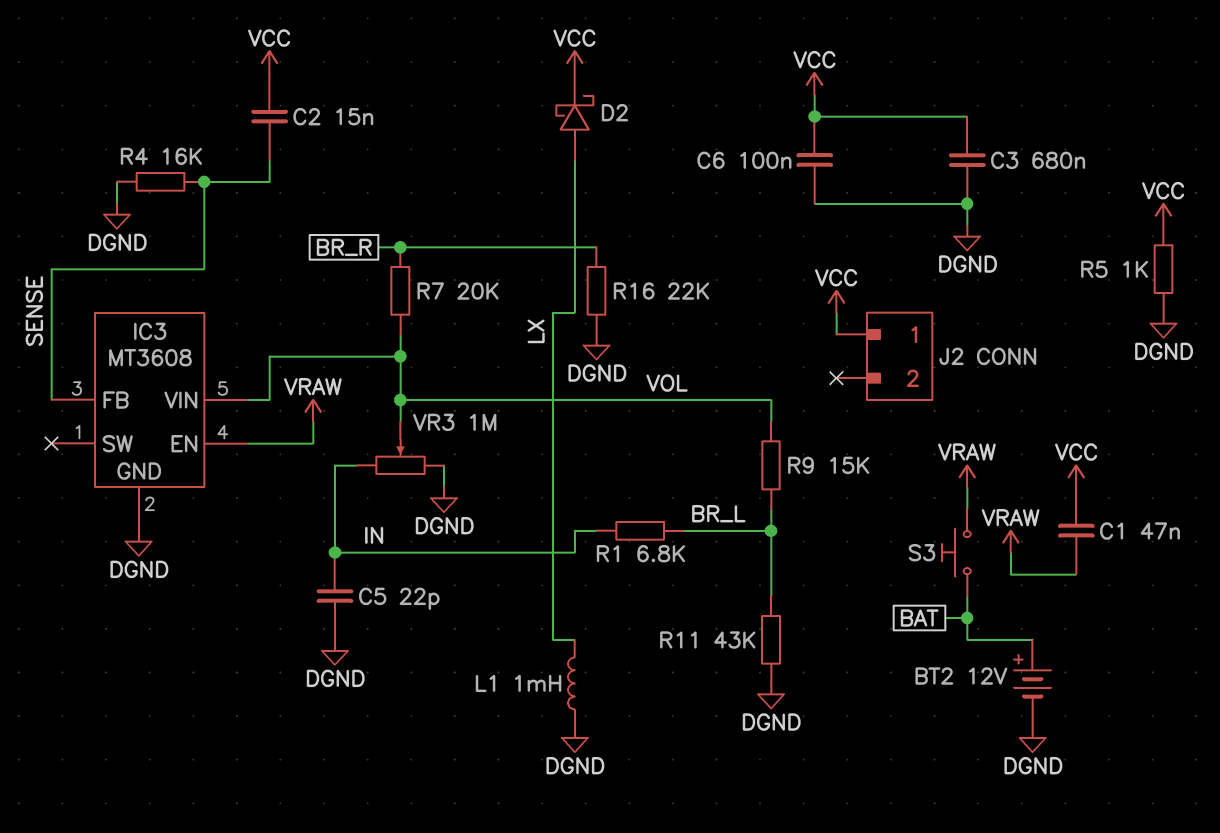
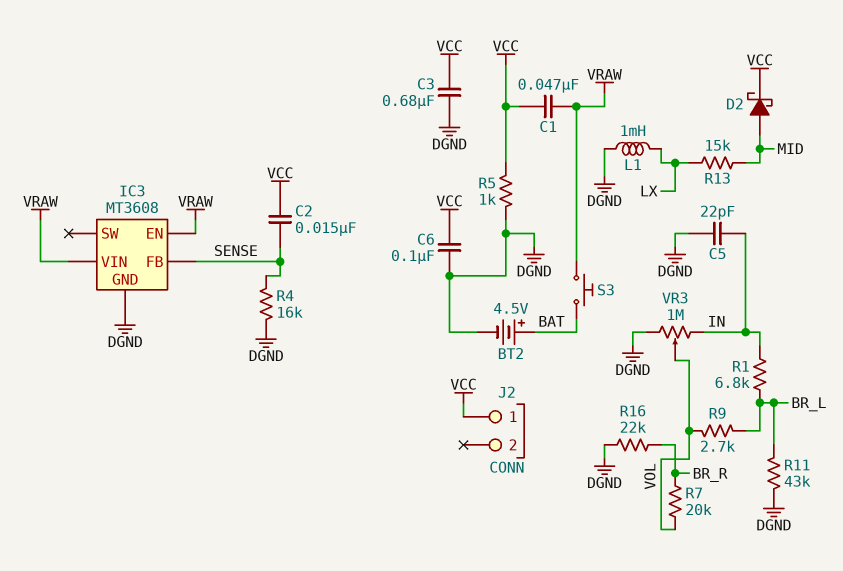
BT2: 12V (plus BAT, minus DGND) -> 4.5V (plus BAT, minus DGND)
D2: schottky (A LX, K VCC) -> schottky (A MID, K VCC)
IC3 pin VIN: VOL -> VRAW
R9: 15k (BR_L, VOL) -> 2.7k (BR_L, VOL)
R13: none -> 15k (LX, MID)

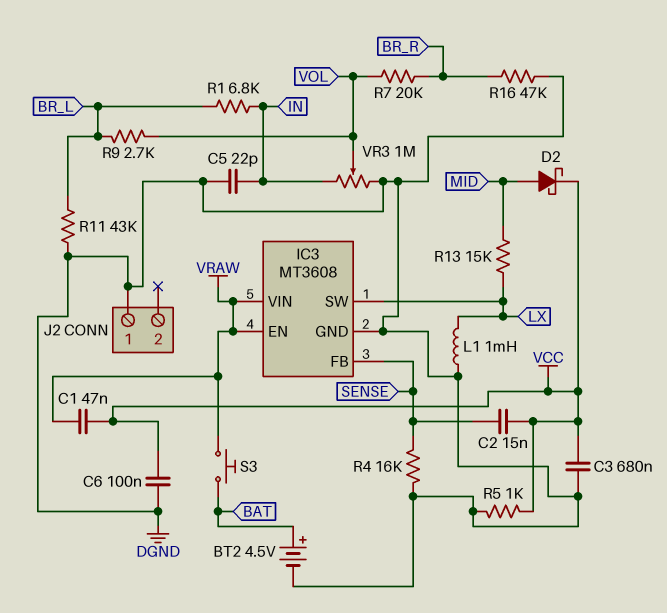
IC3 pin SW: none -> LX
J2 pin 1: VCC -> DGND
R16: 22k (BR_R, DGND) -> 47k (BR_R, DGND)

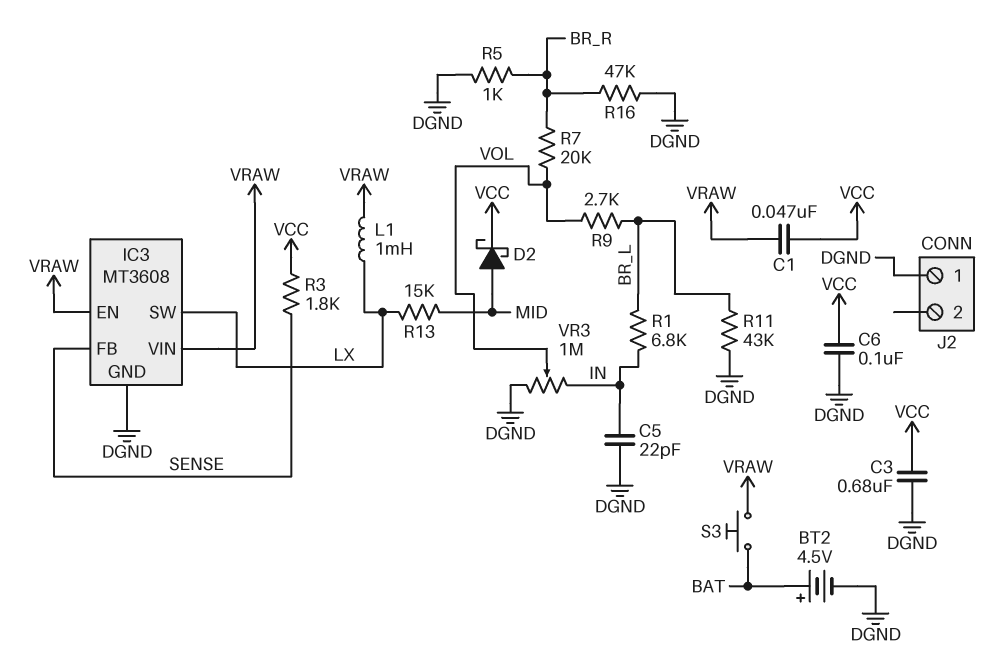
C2: 15nF (SENSE, VCC) -> none
L1: 1mH (DGND, LX) -> 1mH (LX, VRAW)
R3: none -> 1.8k (SENSE, VCC)
R4: 16k (DGND, SENSE) -> none
R5: 1k (DGND, VCC) -> 1k (BR_R, DGND)

